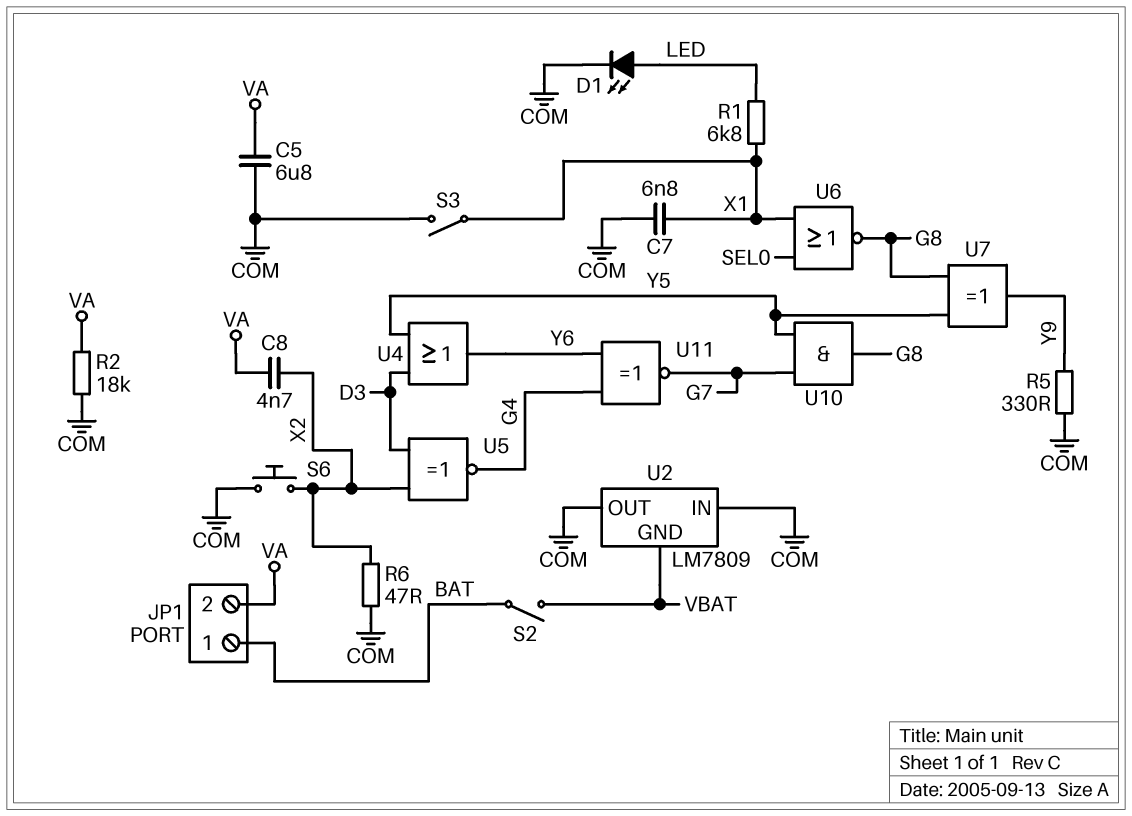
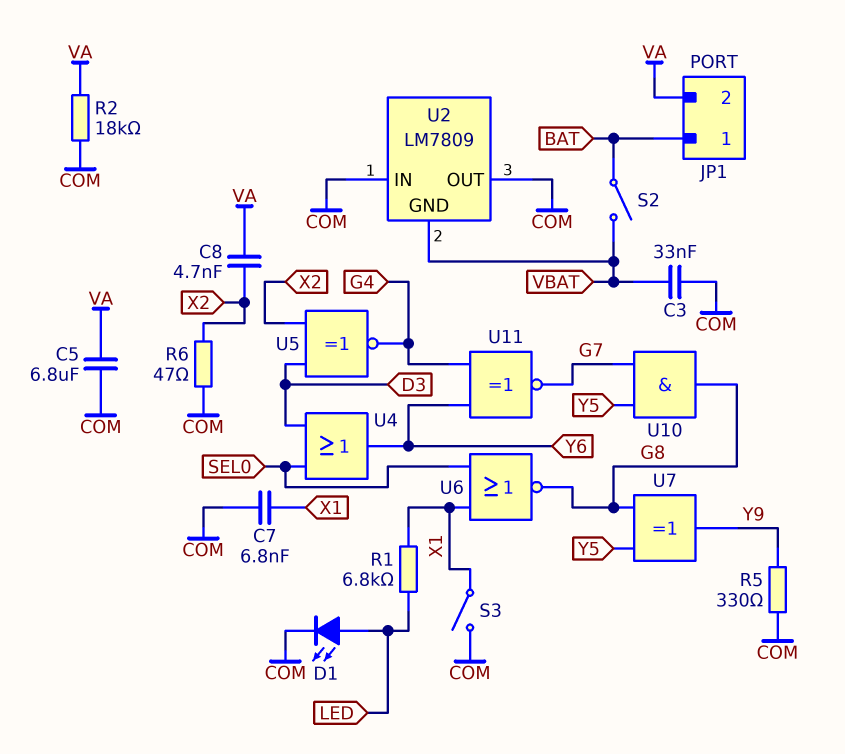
C3: none -> 33nF (COM, VBAT)
S6: button (COM, X2) -> none
U4: OR (in D3, in Y5, out Y6) -> OR (in D3, in SEL0, out Y6)

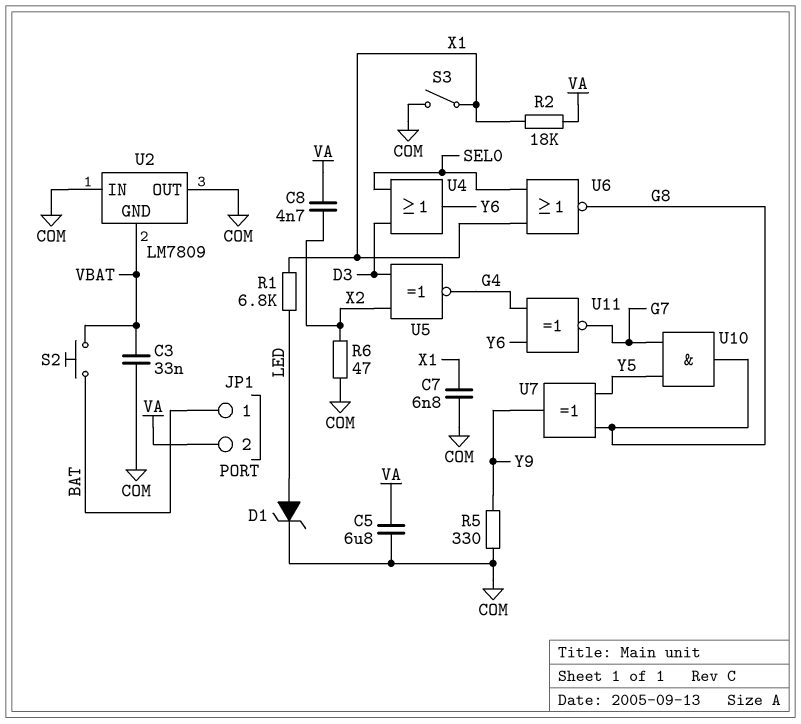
D1: LED (A LED, K COM) -> zener (A LED, K COM)
R2: 18k (COM, VA) -> 18k (VA, X1)
S2: switch (BAT, VBAT) -> button (BAT, VBAT)

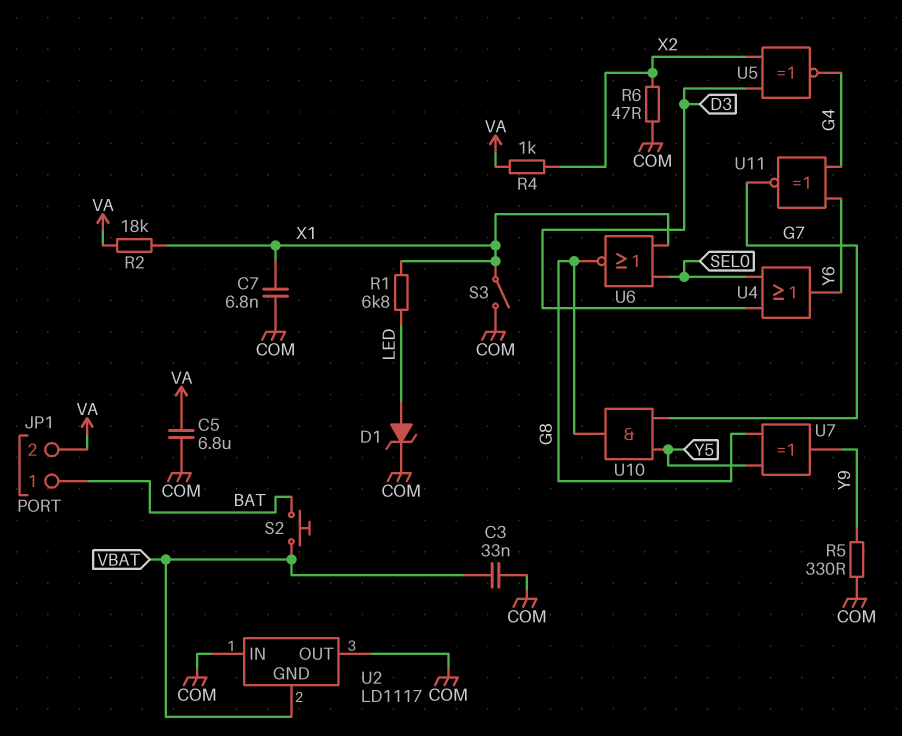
C8: 4.7nF (VA, X2) -> none
R4: none -> 1k (VA, X2)
U2: LM7809 -> LD1117

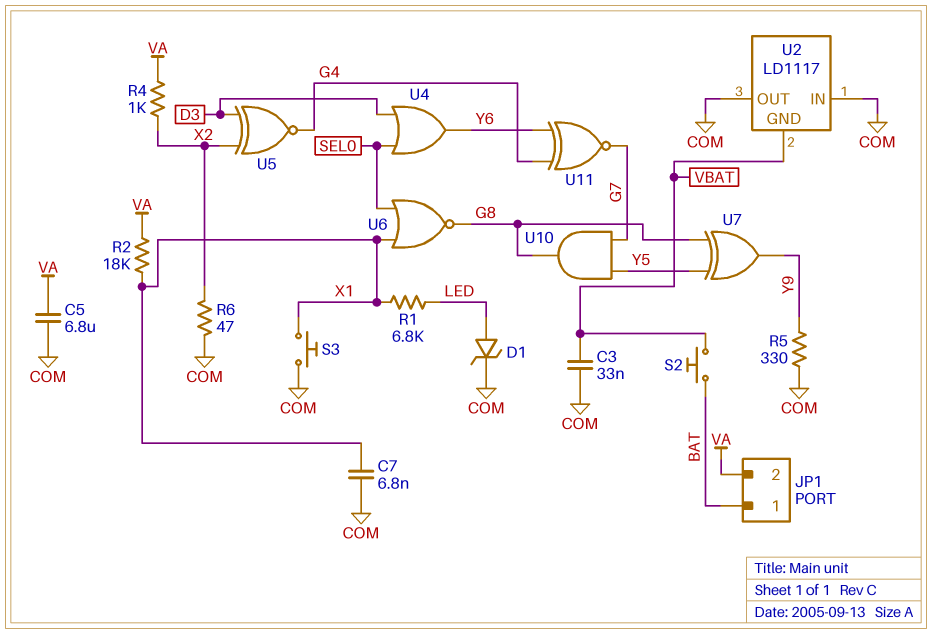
S3: switch (COM, X1) -> button (COM, X1)

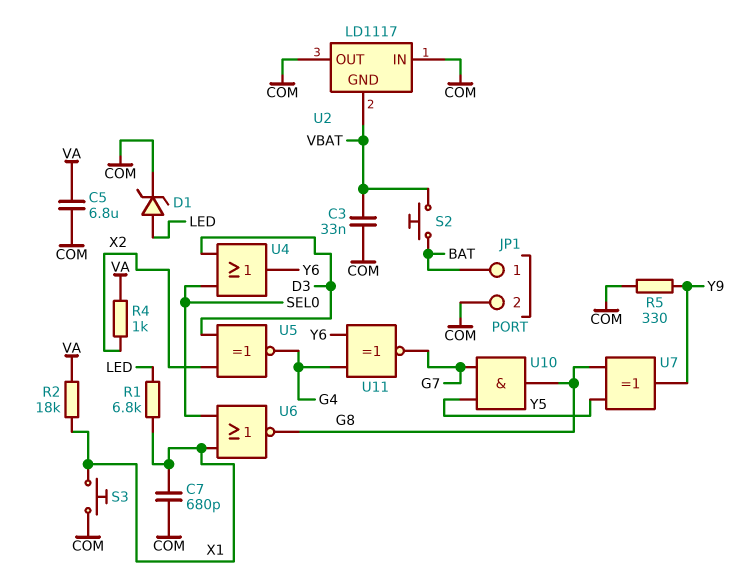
C7: 6.8nF (COM, X1) -> 680pF (COM, X1)
JP1 pin 2: VA -> COM
R6: 47 (COM, X2) -> none

